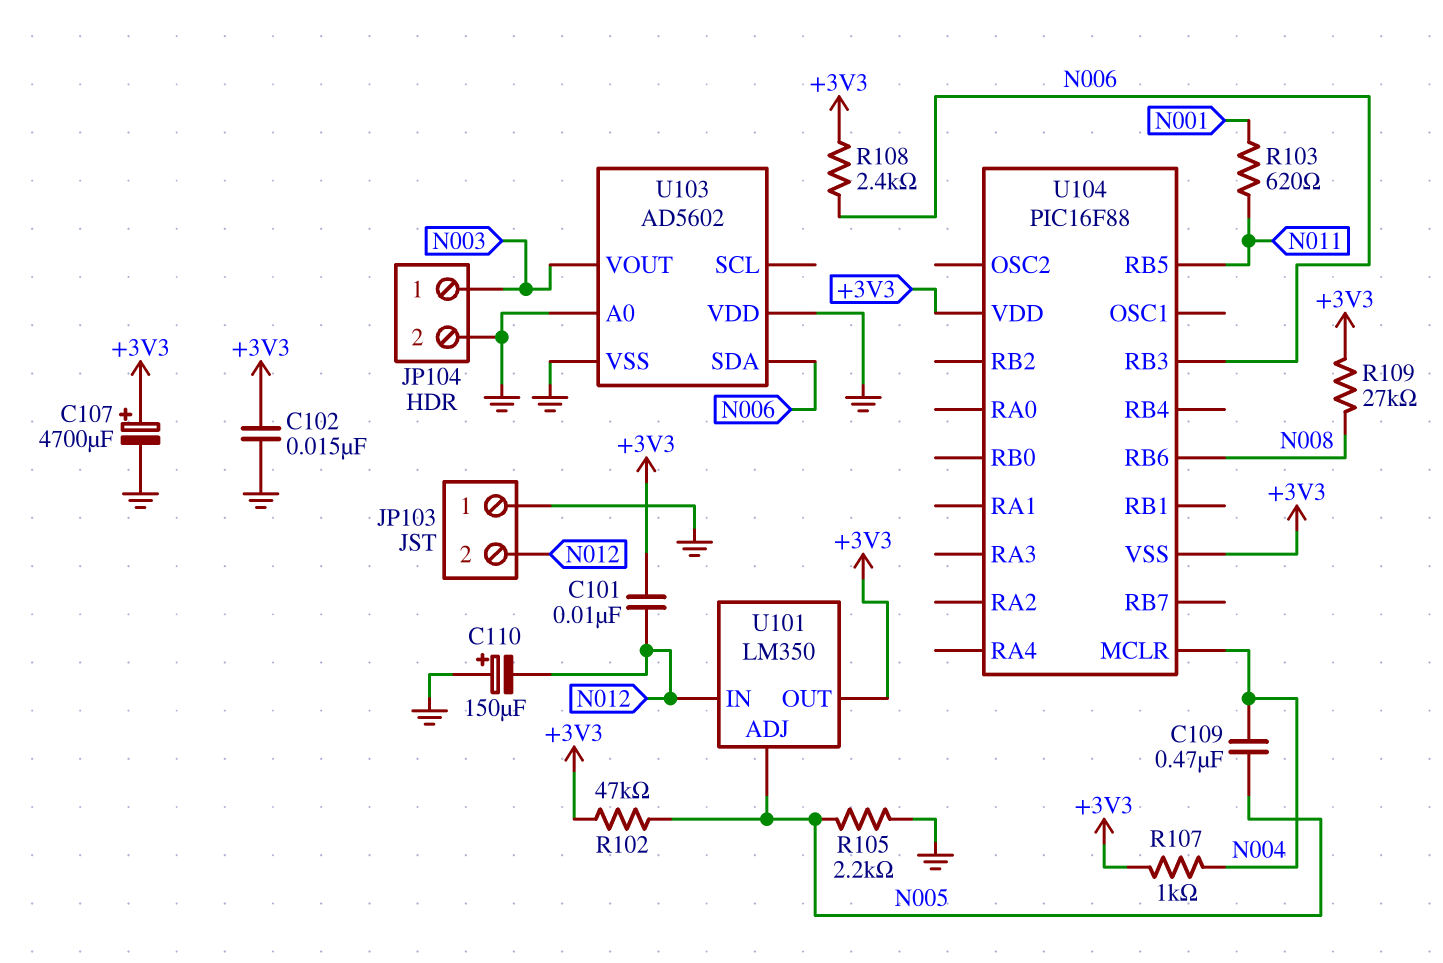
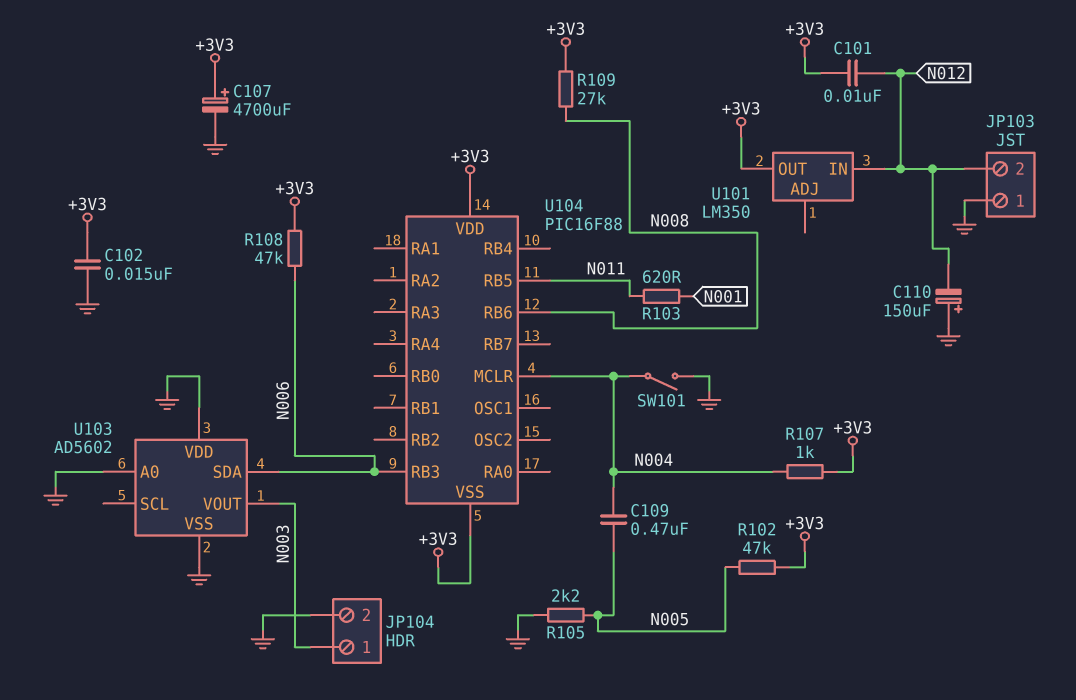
R108: 2.4k (+3V3, N006) -> 47k (+3V3, N006)
SW101: none -> switch (GND, N004)
U101 pin ADJ: N005 -> none

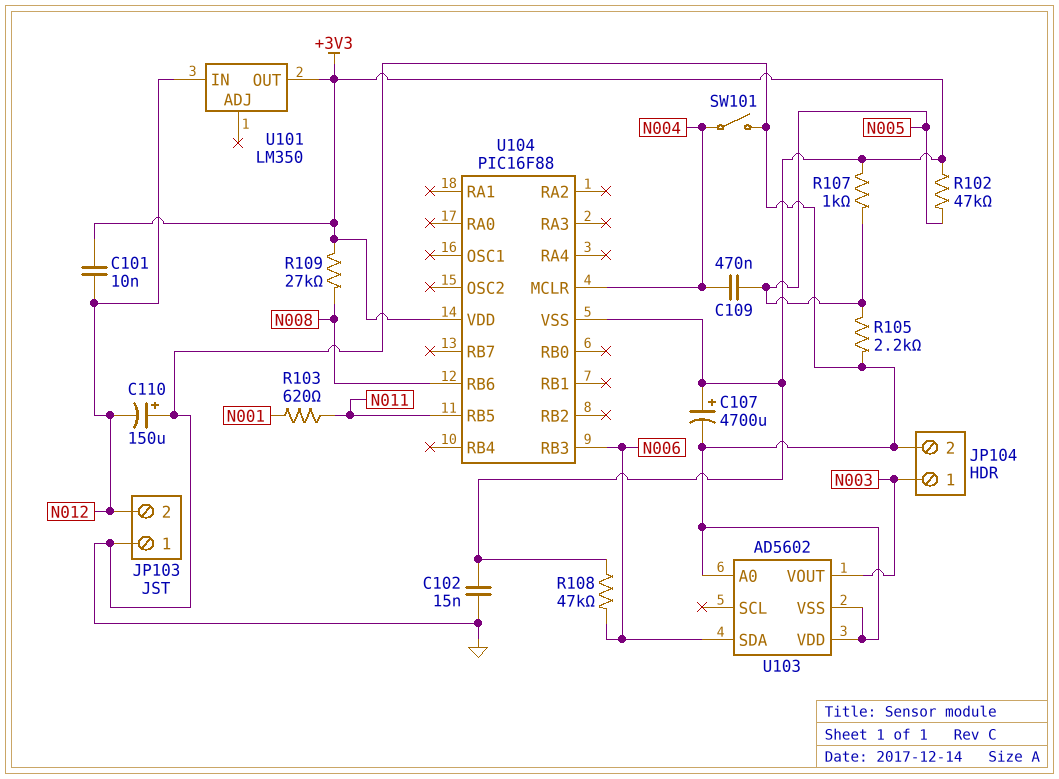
R107: 1k (+3V3, N004) -> 1k (+3V3, N005)

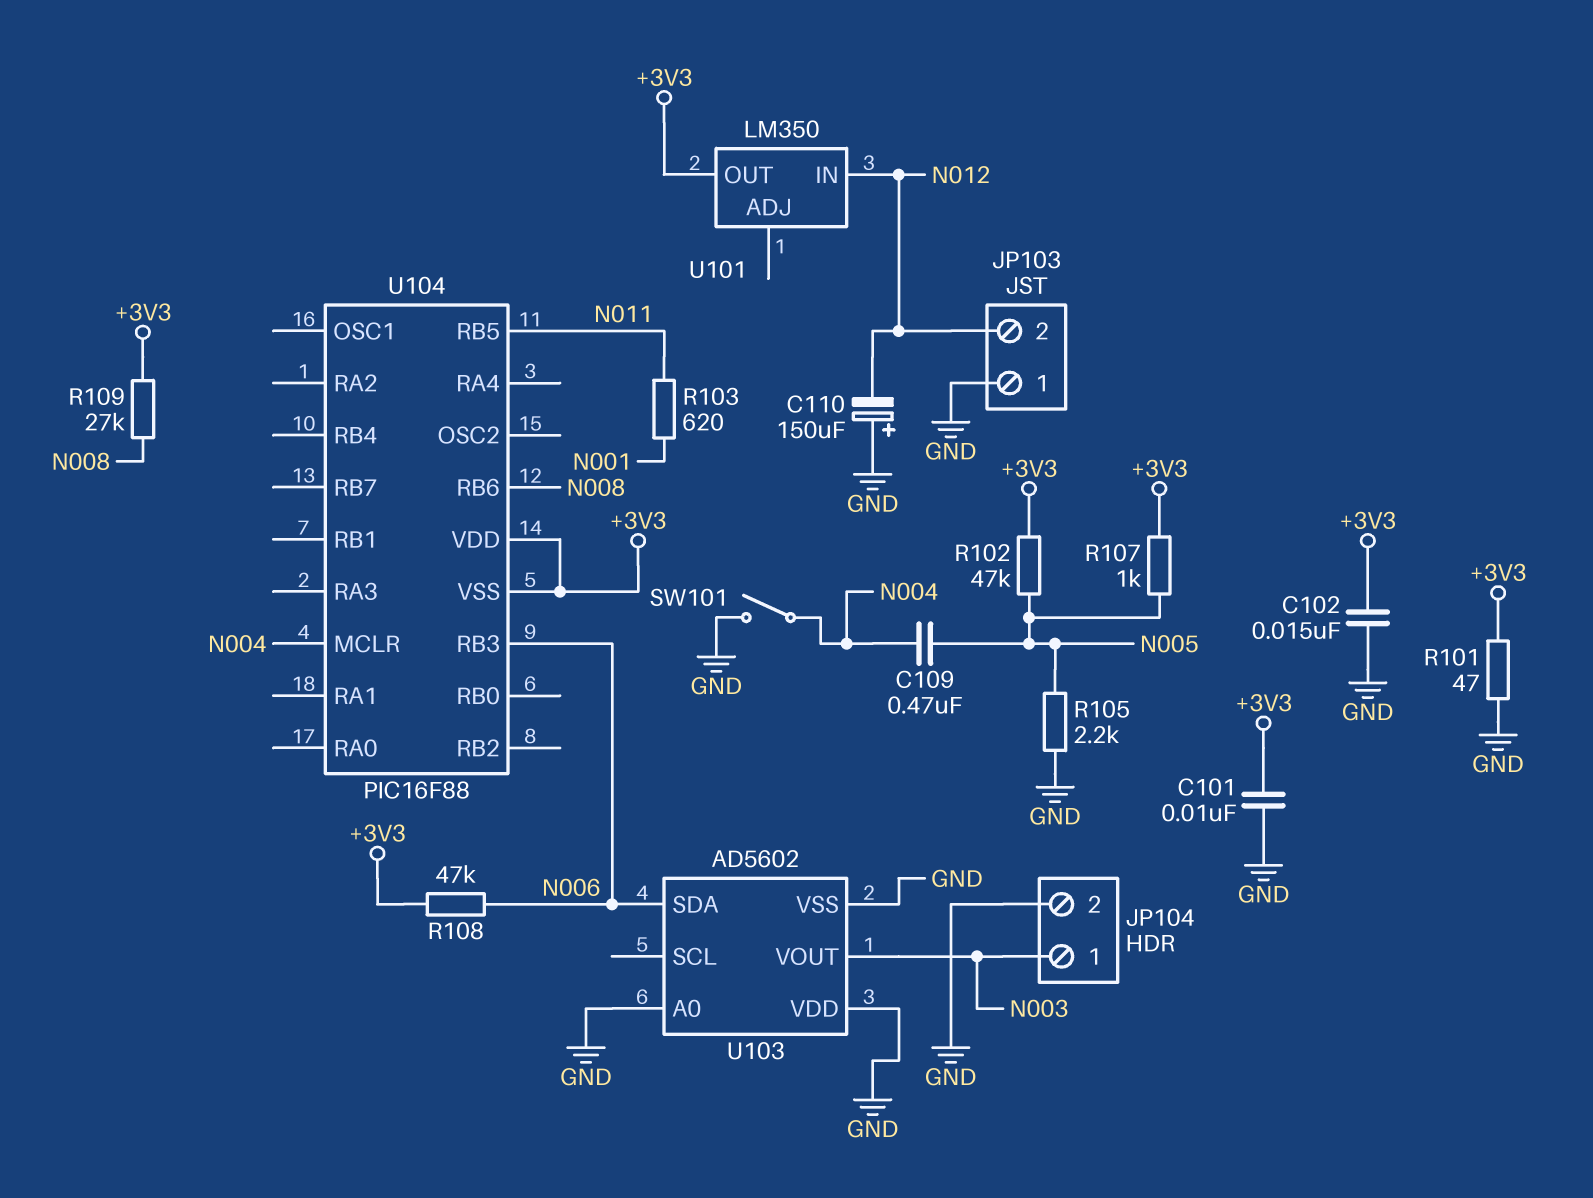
C101: 10nF (+3V3, N012) -> 10nF (+3V3, GND)
C107: 4700uF (plus +3V3, minus GND) -> none
R101: none -> 47 (+3V3, GND)

